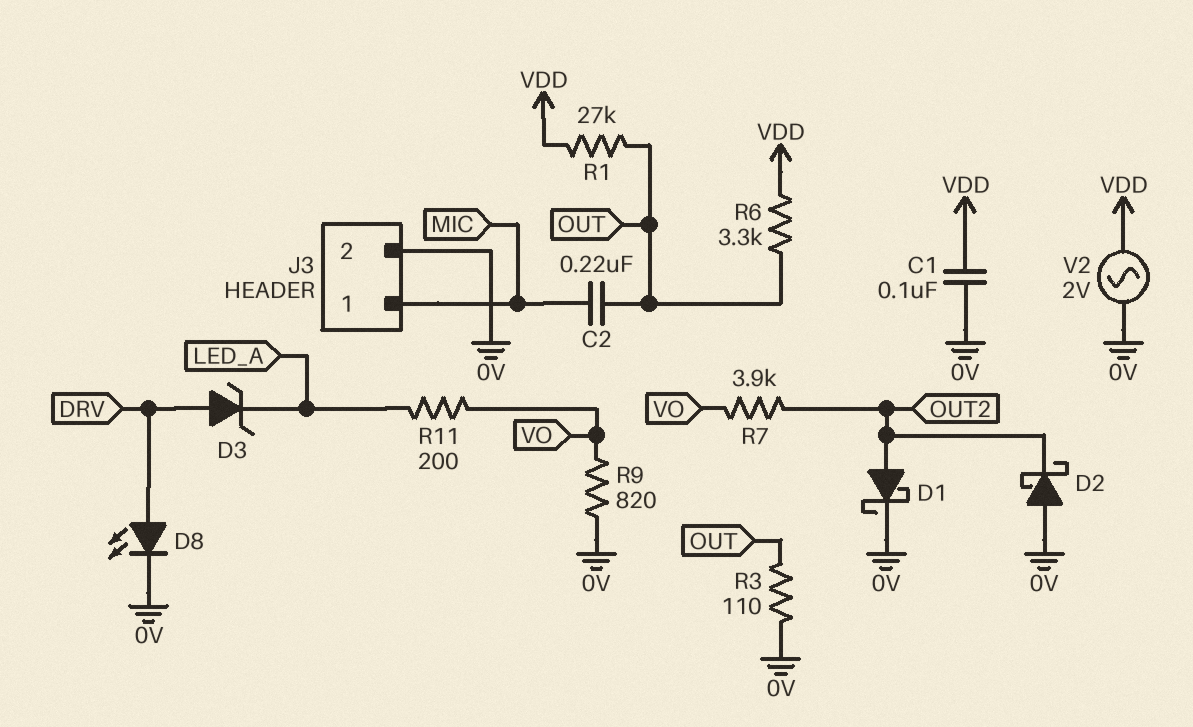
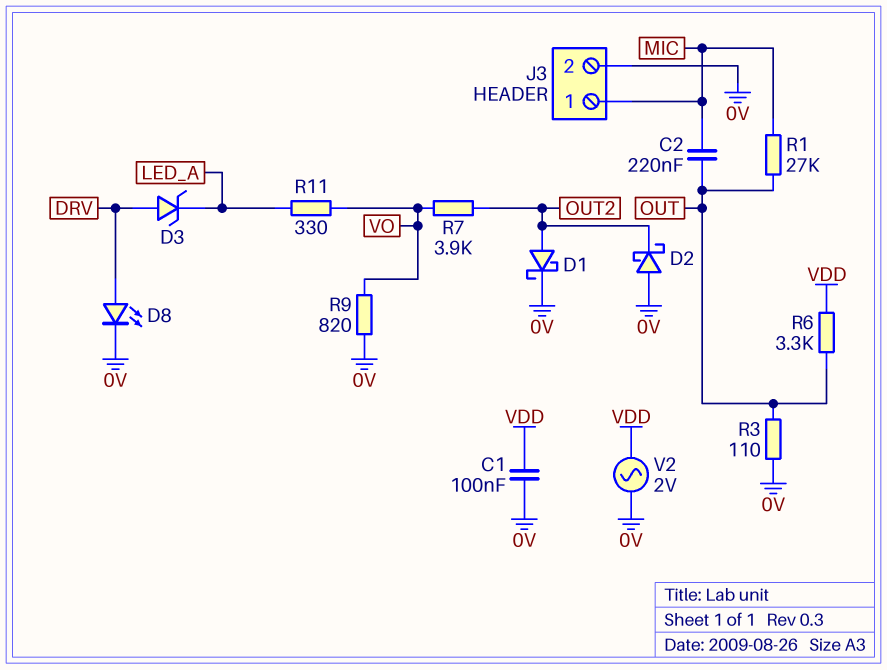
R1: 27k (OUT, VDD) -> 27k (MIC, OUT)
R11: 200 (LED_A, VO) -> 330 (LED_A, VO)

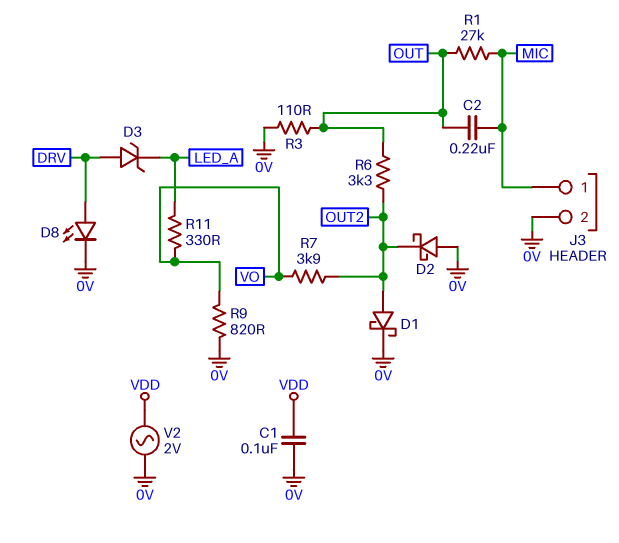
R6: 3.3k (OUT, VDD) -> 3.3k (OUT, OUT2)

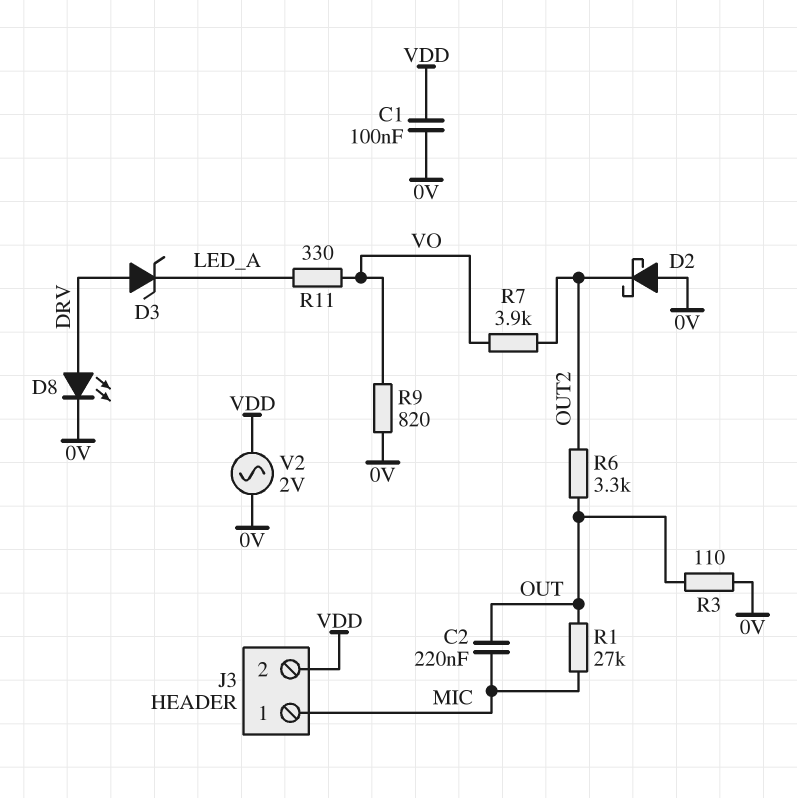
D1: schottky (A OUT2, K 0V) -> none
J3 pin 2: 0V -> VDD

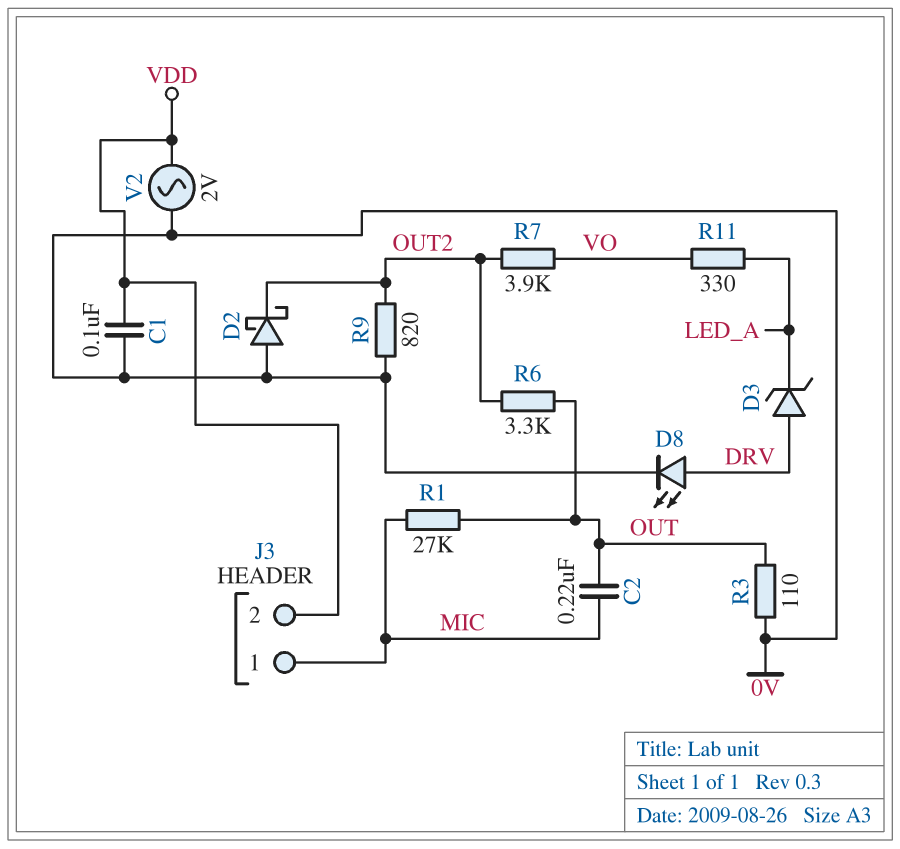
R9: 820 (0V, VO) -> 820 (0V, OUT2)

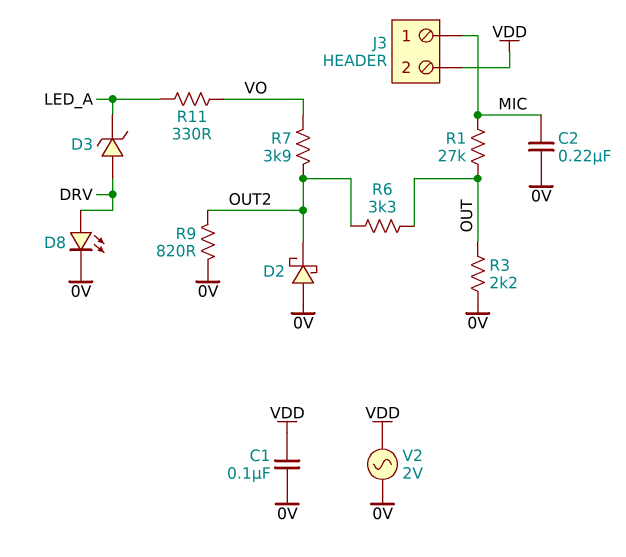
C2: 220nF (MIC, OUT) -> 220nF (0V, MIC)
R3: 110 (0V, OUT) -> 2.2k (0V, OUT)

